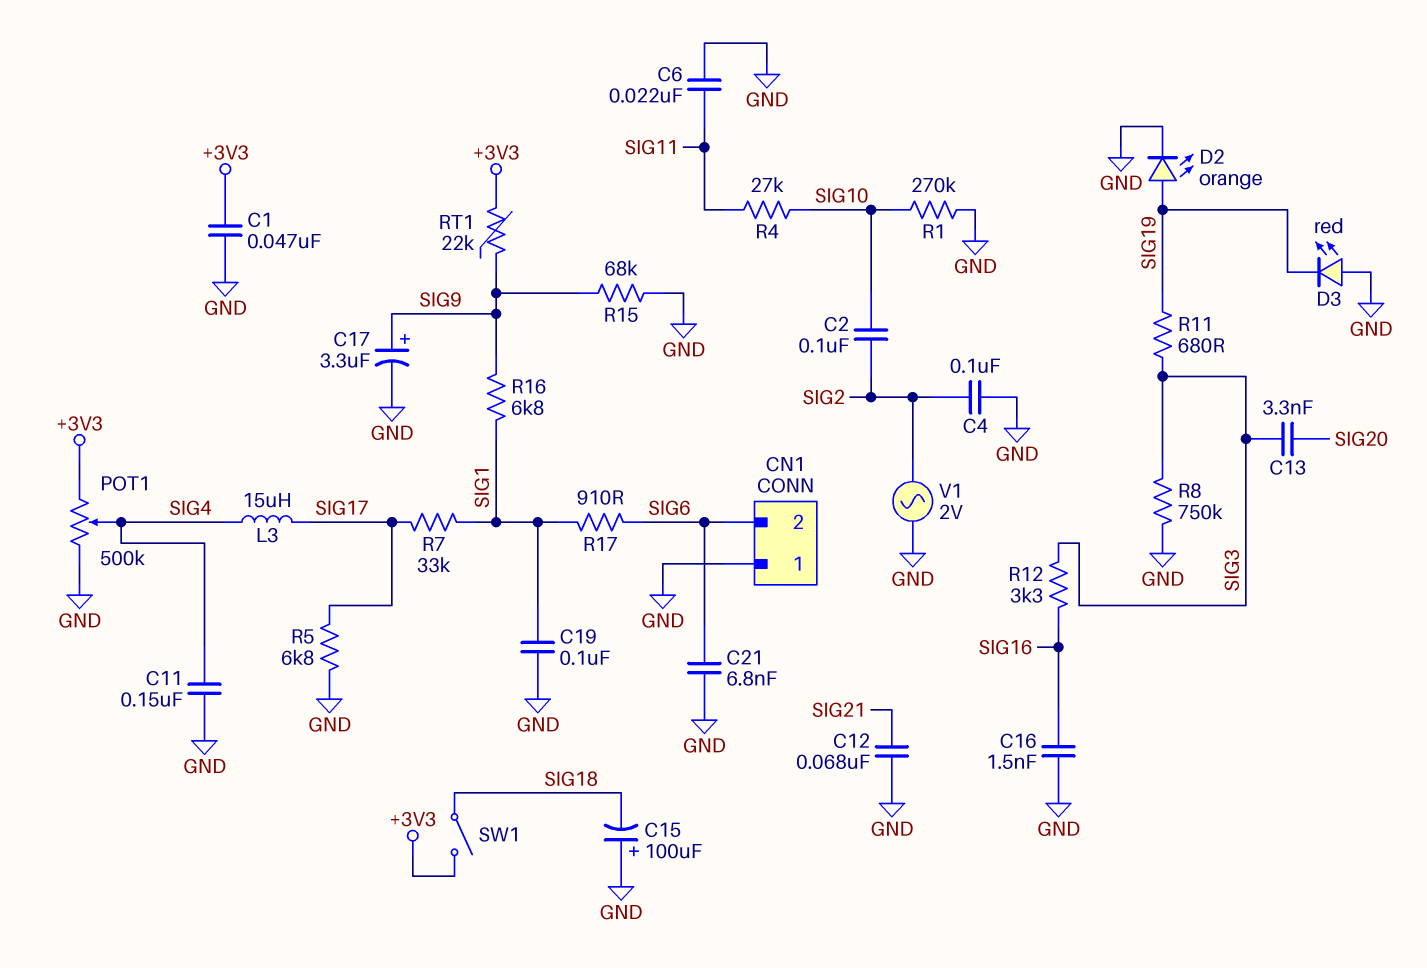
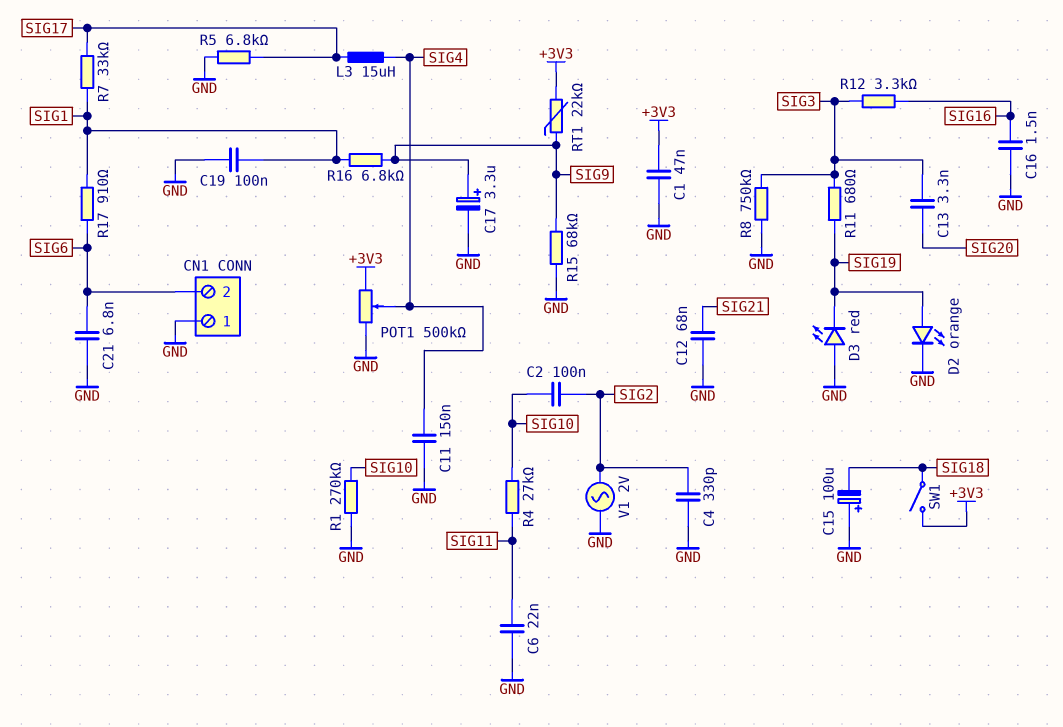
C4: 100nF (GND, SIG2) -> 330pF (GND, SIG2)

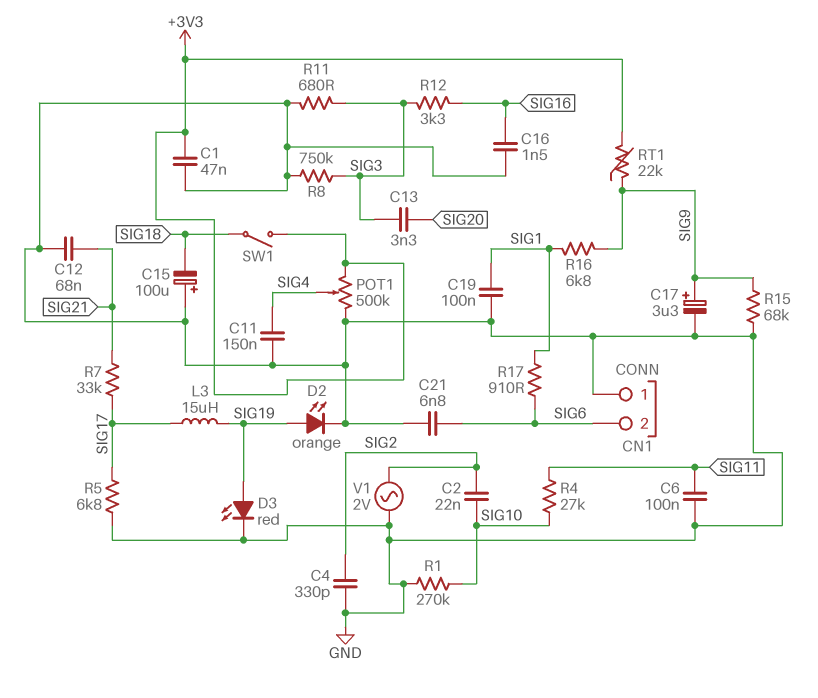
C2: 100nF (SIG2, SIG10) -> 22nF (SIG2, SIG10)
C6: 22nF (GND, SIG11) -> 100nF (GND, SIG11)
D3: LED red (A GND, K SIG19) -> LED red (A SIG19, K GND)
L3: 15uH (SIG4, SIG17) -> 15uH (SIG17, SIG19)
R7: 33k (SIG1, SIG17) -> 33k (SIG17, SIG21)
R11: 680 (SIG3, SIG19) -> 680 (GND, SIG3)

